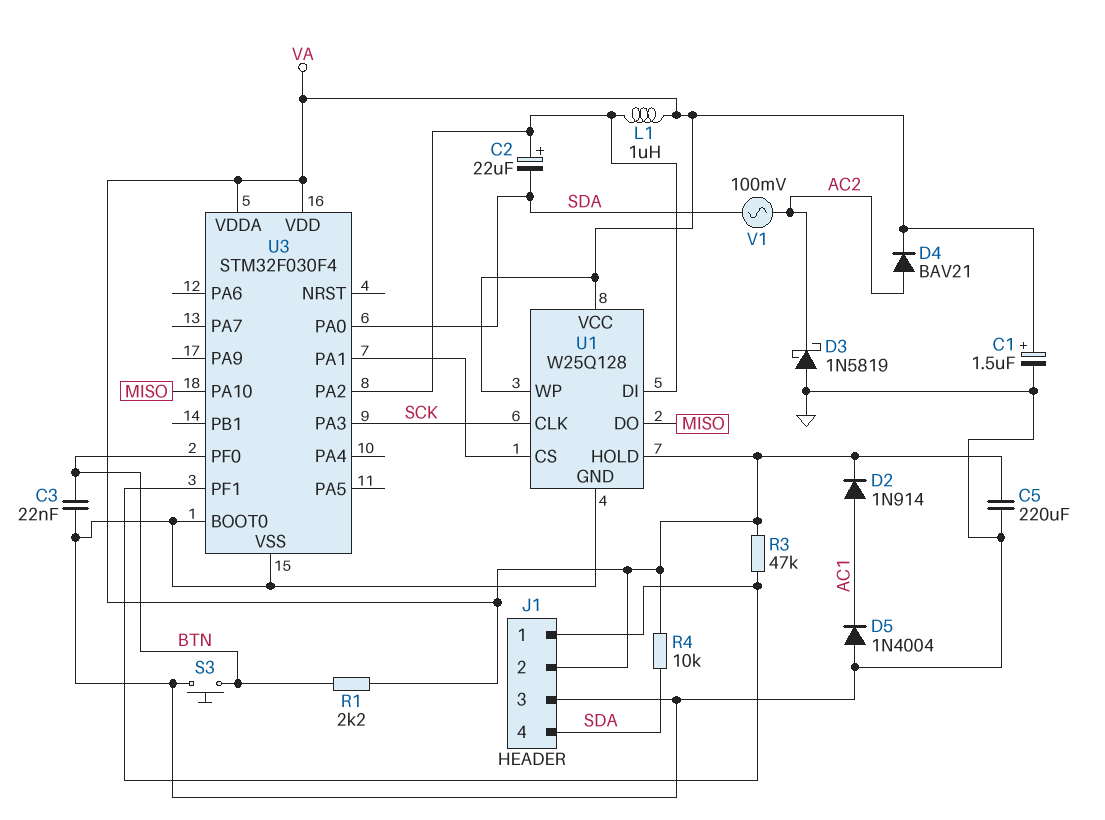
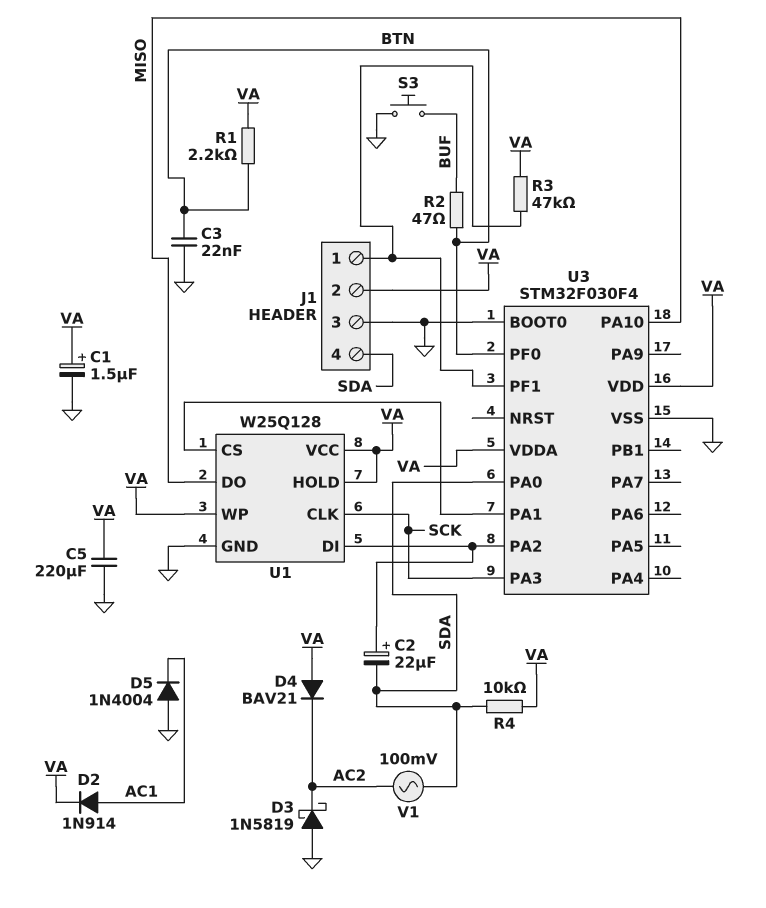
D4: diode BAV21 (A AC2, K VA) -> diode BAV21 (A VA, K AC2)
L1: 1uH (U1/DI, VA) -> none
R2: none -> 47 (BTN, BUF)
S3: button (BTN, GND) -> button (BUF, GND)

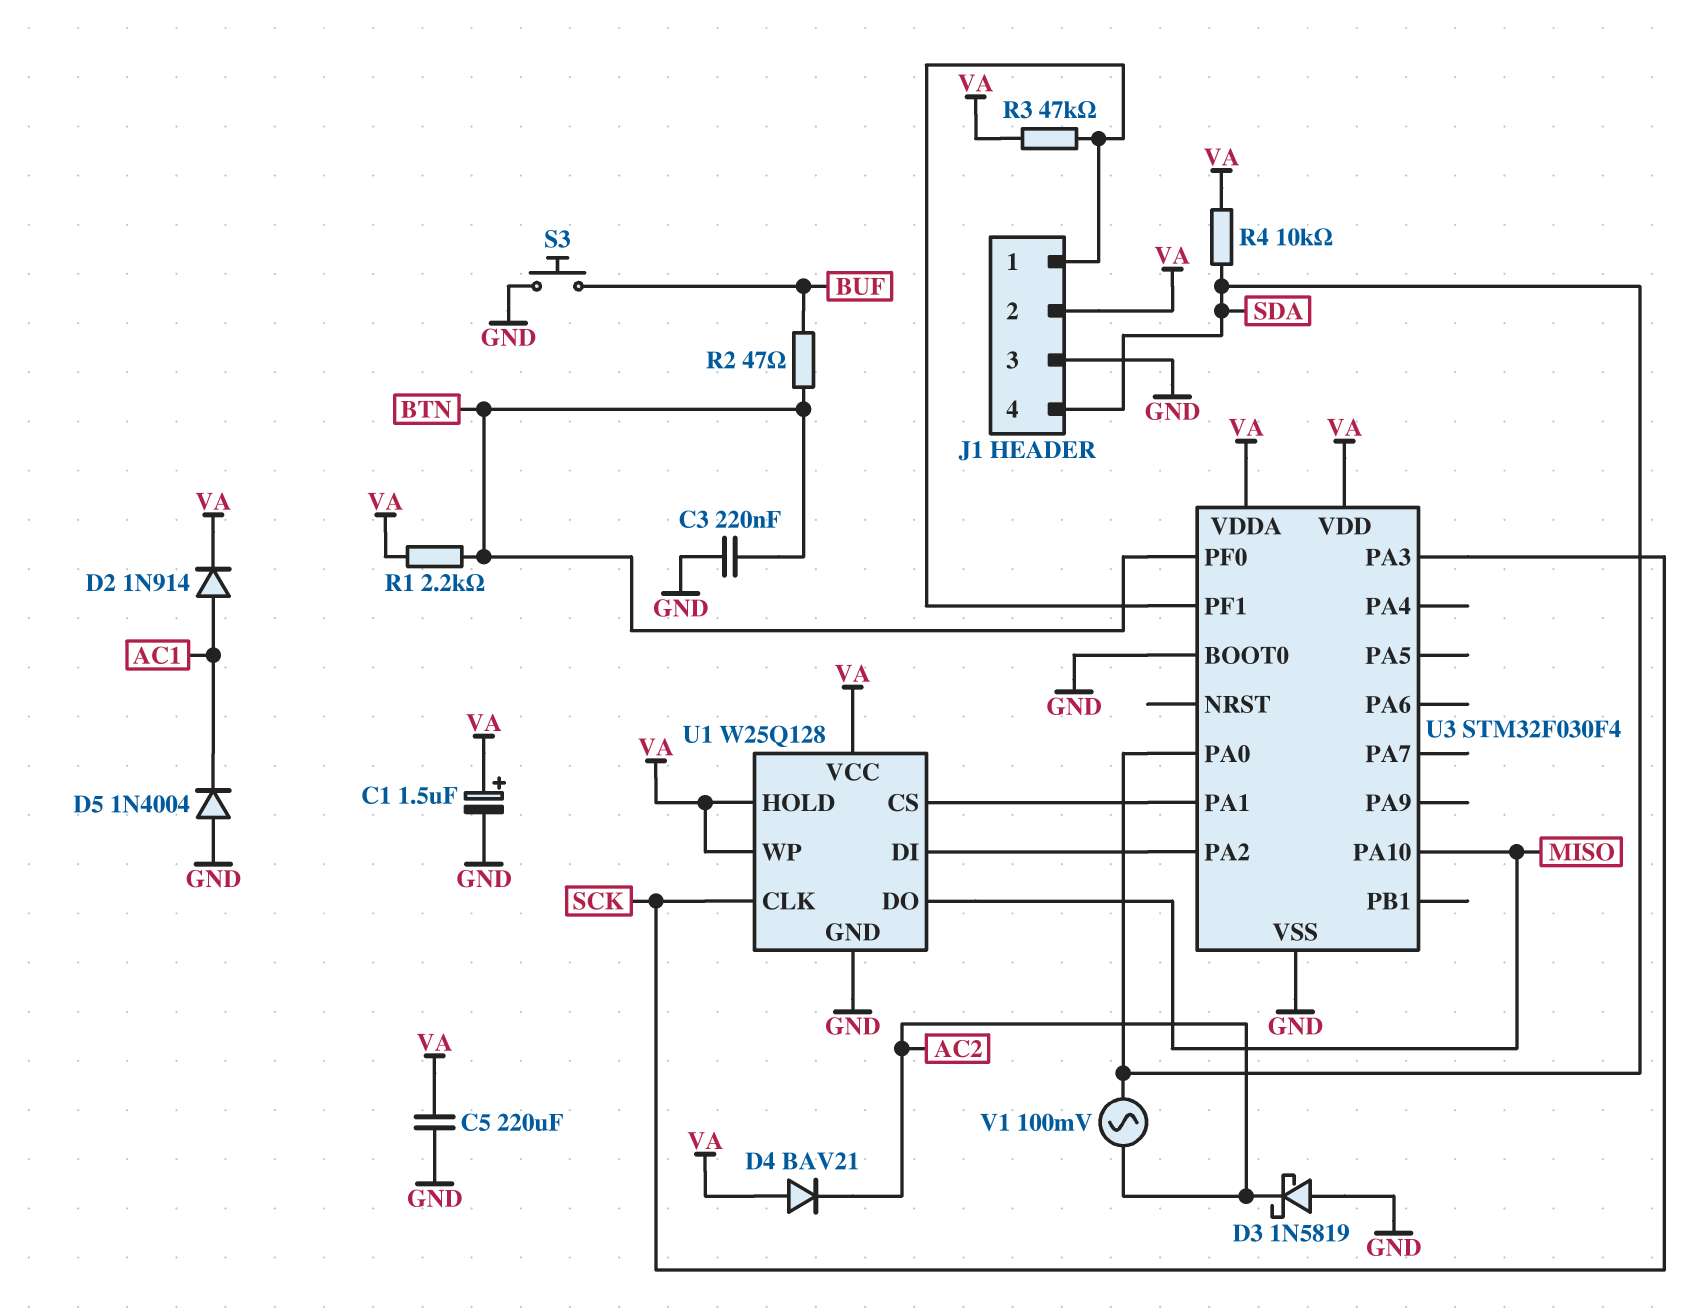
C2: 22uF (plus U1/DI, minus SDA) -> none
C3: 22nF (BTN, GND) -> 220nF (BTN, GND)

